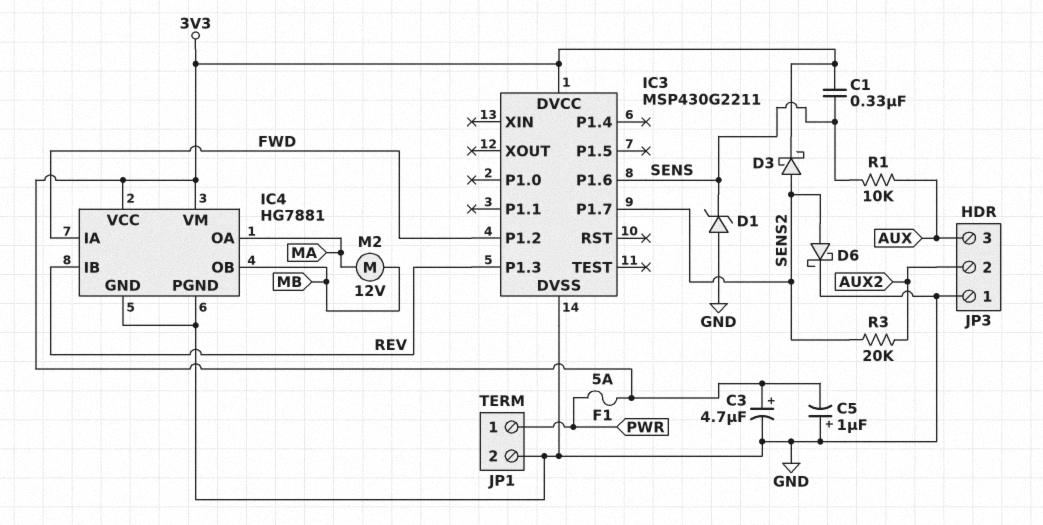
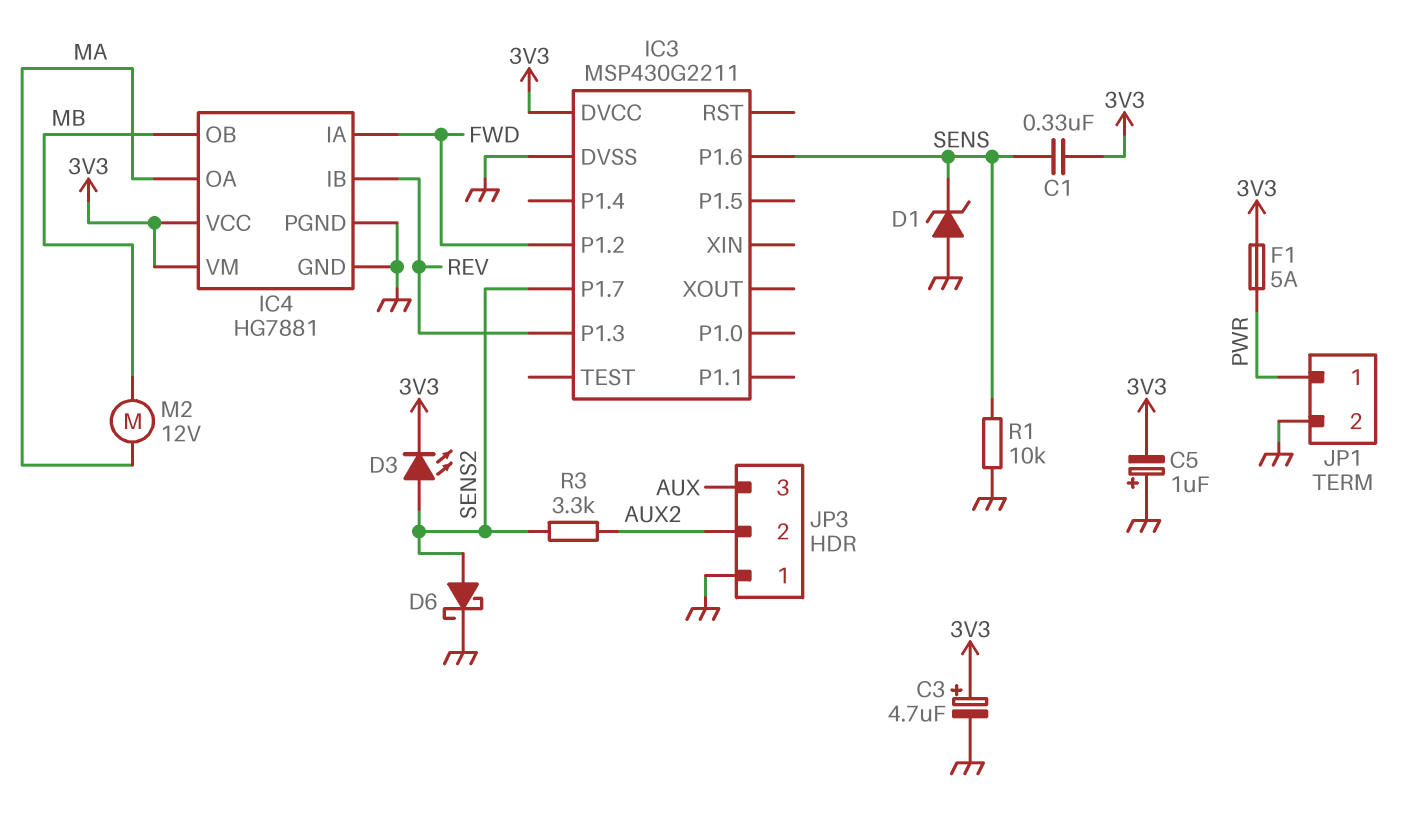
D3: schottky (A SENS2, K 3V3) -> LED (A SENS2, K 3V3)
R1: 10k (AUX, SENS) -> 10k (GND, SENS)
R3: 20k (AUX2, SENS2) -> 3.3k (AUX2, SENS2)

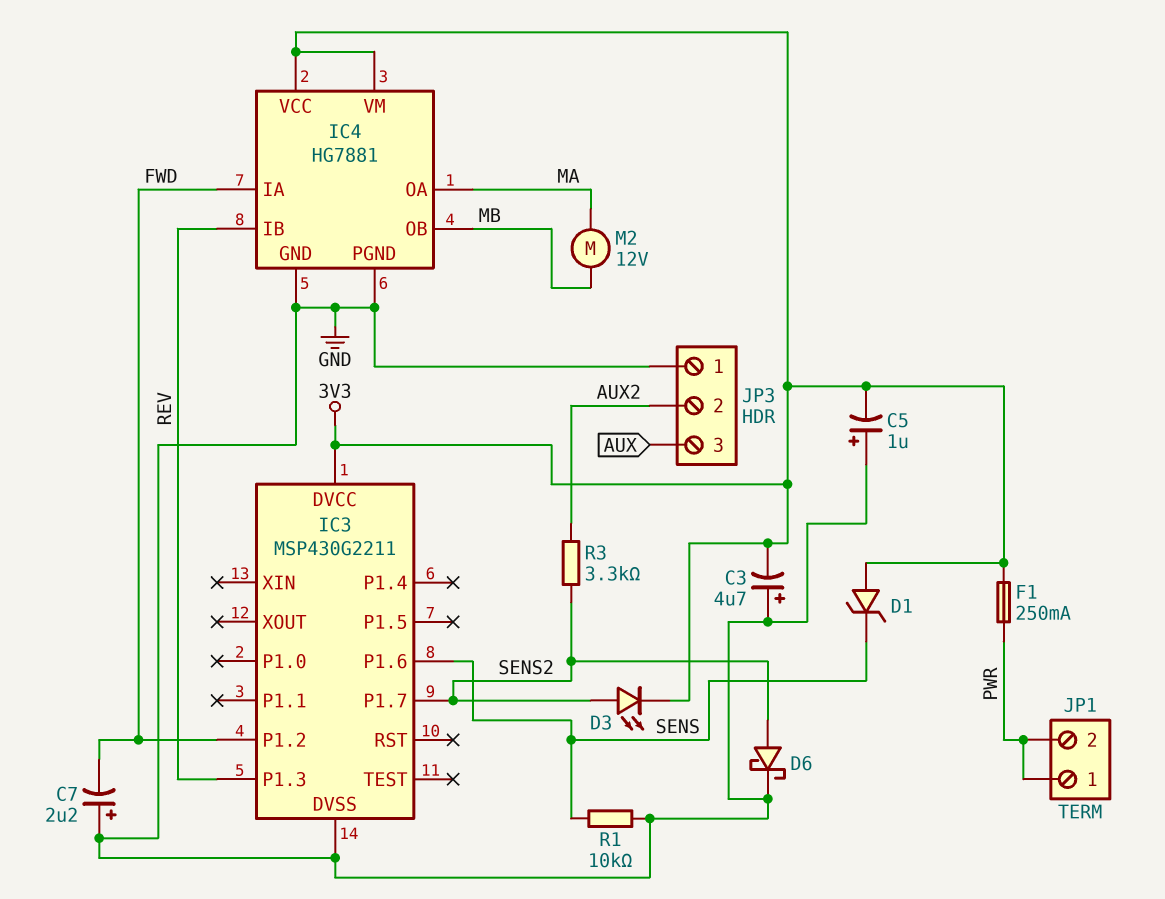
C1: 330nF (3V3, SENS) -> none
C3: 4.7uF (plus 3V3, minus GND) -> 4.7uF (plus GND, minus 3V3)
C7: none -> 2.2uF (plus GND, minus FWD)
D1: zener (A GND, K SENS) -> zener (A 3V3, K SENS)
F1: 5A (3V3, PWR) -> 250mA (3V3, PWR)
JP1 pin 2: GND -> PWR

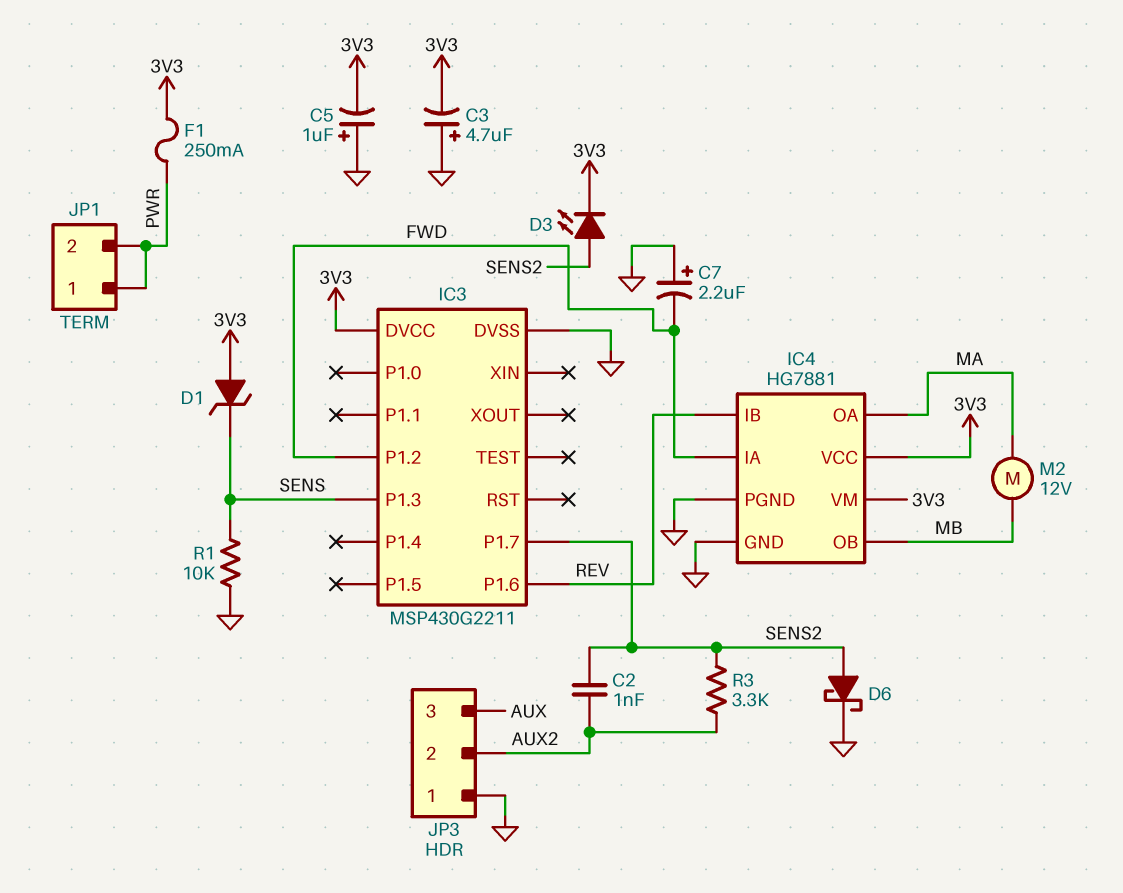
C2: none -> 1nF (AUX2, SENS2)
IC3 pin P1.3: REV -> SENS
IC3 pin P1.6: SENS -> REV

